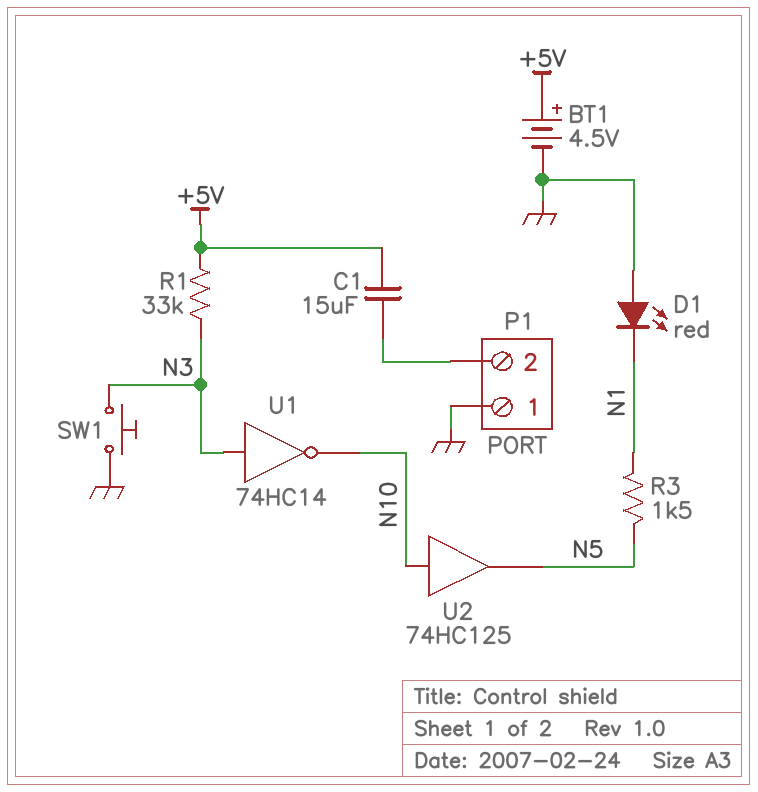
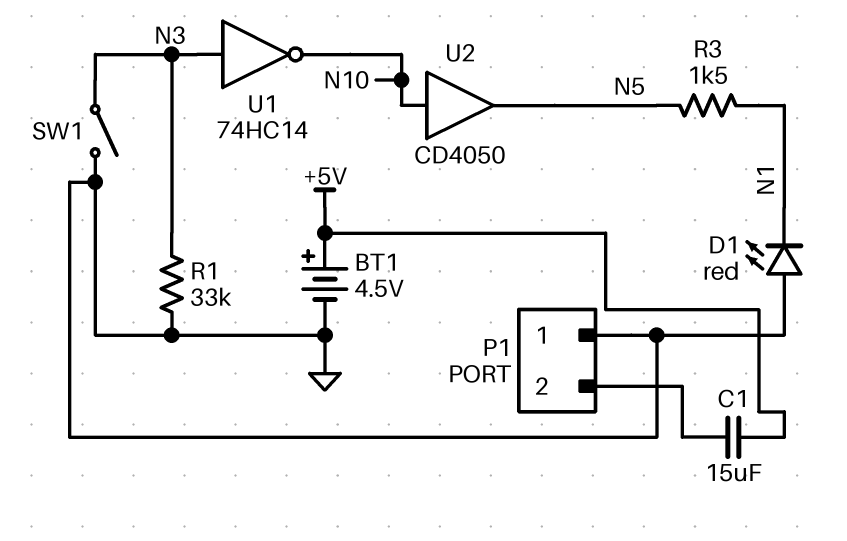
R1: 33k (+5V, N3) -> 33k (GND, N3)
SW1: button (GND, N3) -> switch (GND, N3)
U2: buffer 74HC125 (in N10, out N5) -> buffer CD4050 (in N10, out N5)

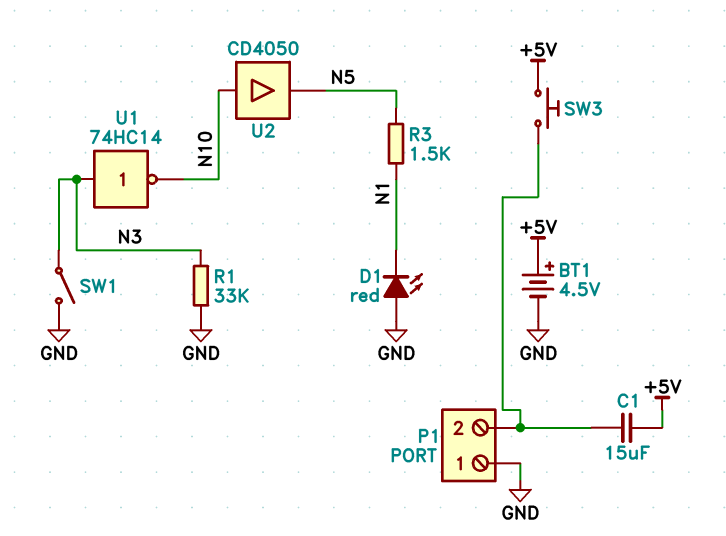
SW3: none -> button (+5V, P1/2)

